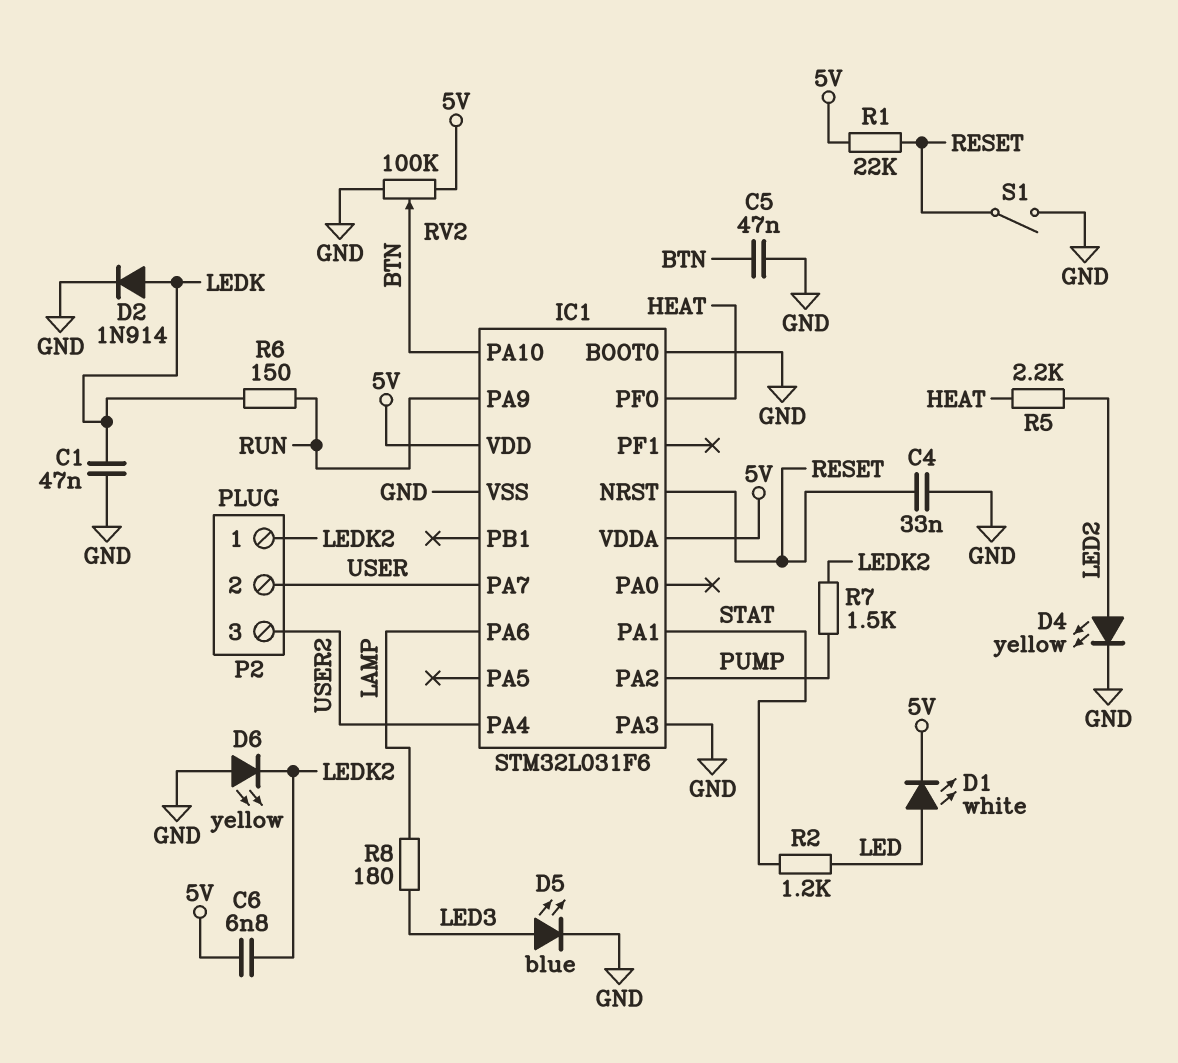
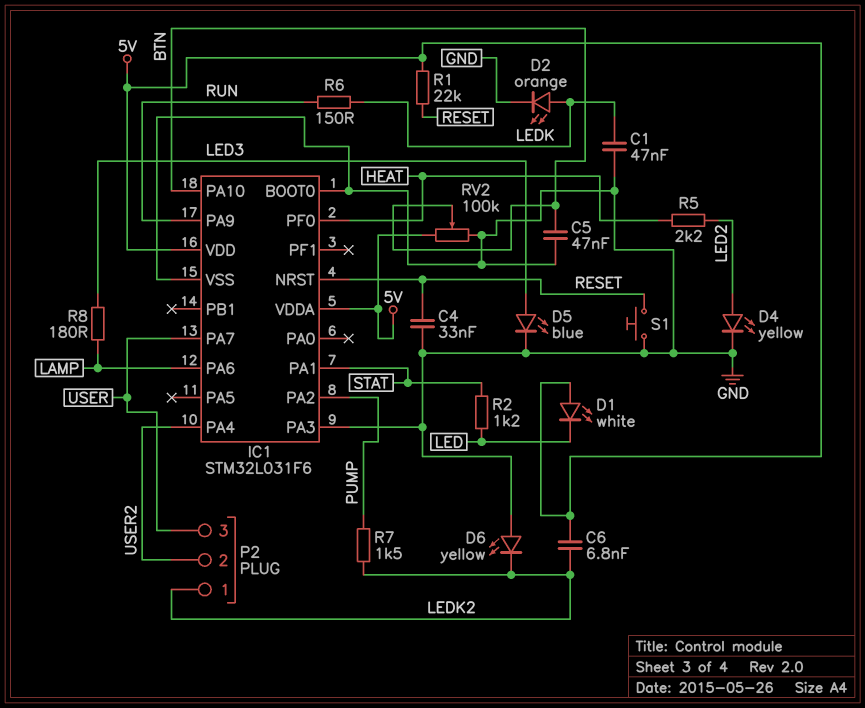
D1: LED white (A LED, K 5V) -> LED white (A 5V, K LED)
D2: diode 1N914 (A LEDK, K GND) -> LED orange (A LEDK, K GND)
P2 pin 2: USER -> USER2
P2 pin 3: USER2 -> USER
S1: switch (GND, RESET) -> button (GND, RESET)

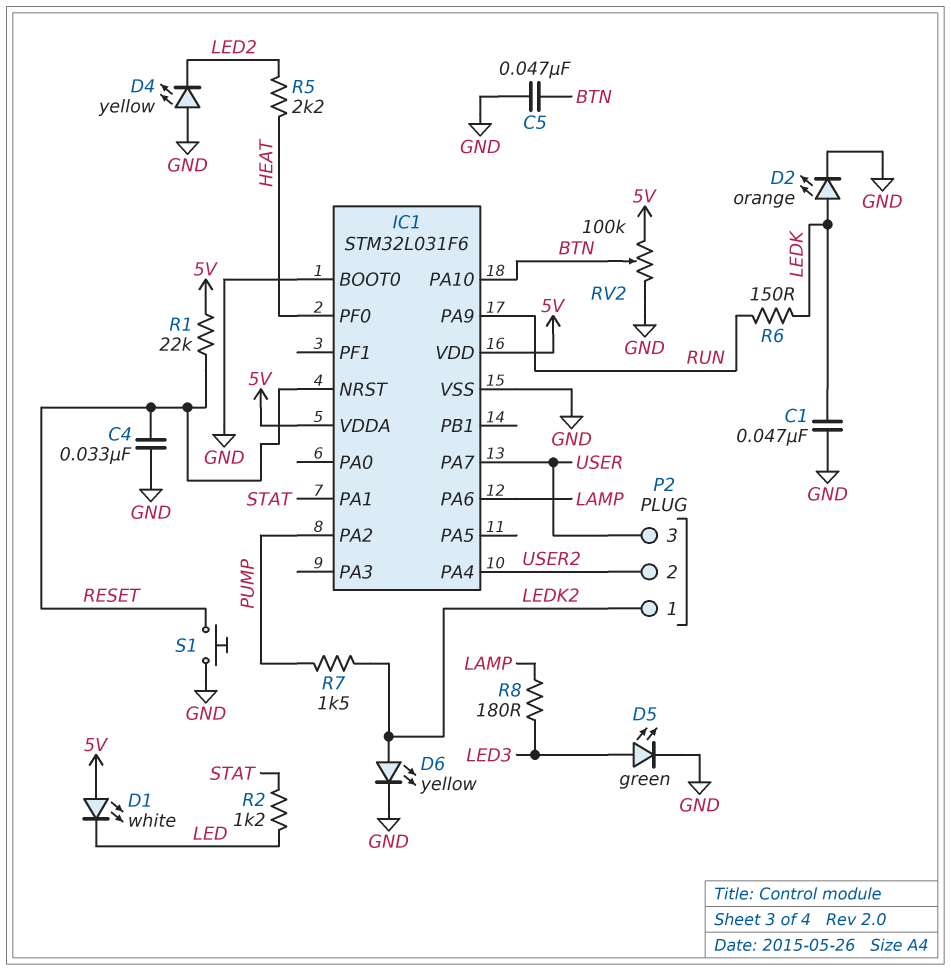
C6: 6.8nF (5V, LEDK2) -> none
D4: LED yellow (A LED2, K GND) -> LED yellow (A GND, K LED2)
D5: LED blue (A LED3, K GND) -> LED green (A LED3, K GND)
D6: LED yellow (A GND, K LEDK2) -> LED yellow (A LEDK2, K GND)
IC1 pin PA3: GND -> none

